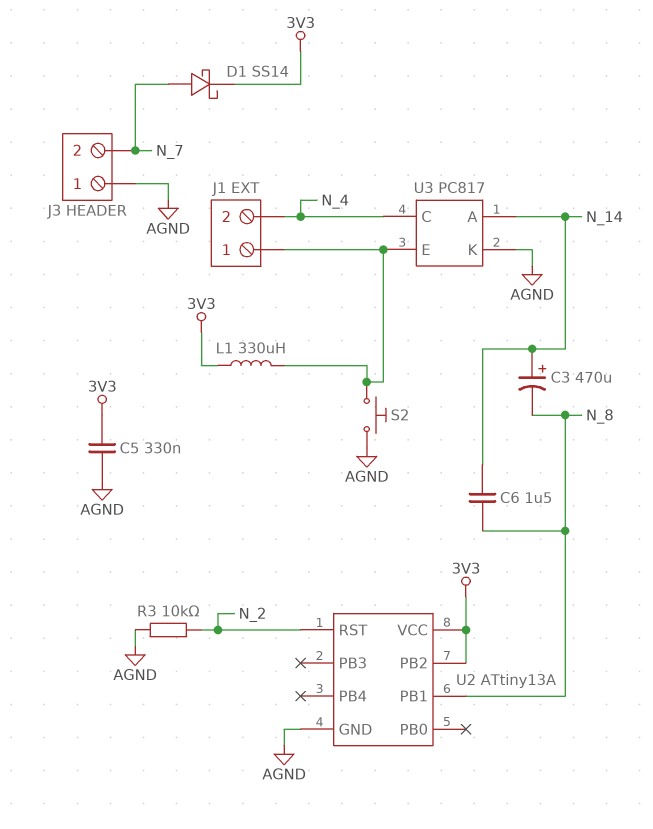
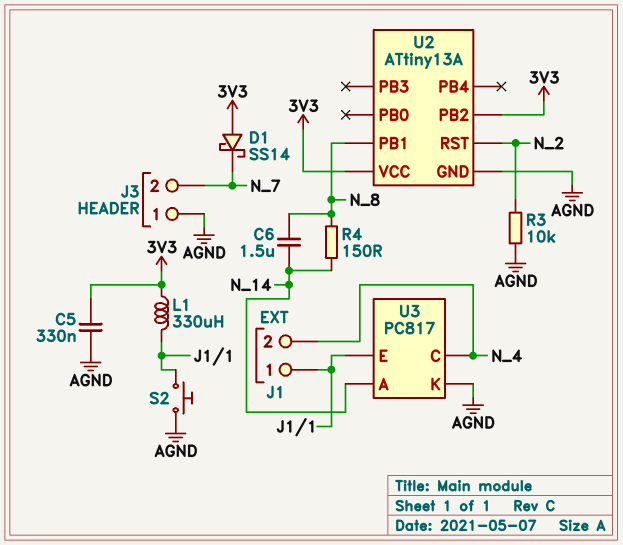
C3: 470uF (plus N_14, minus N_8) -> none
D1: schottky SS14 (A N_7, K 3V3) -> schottky SS14 (A 3V3, K N_7)
R4: none -> 150 (N_8, N_14)

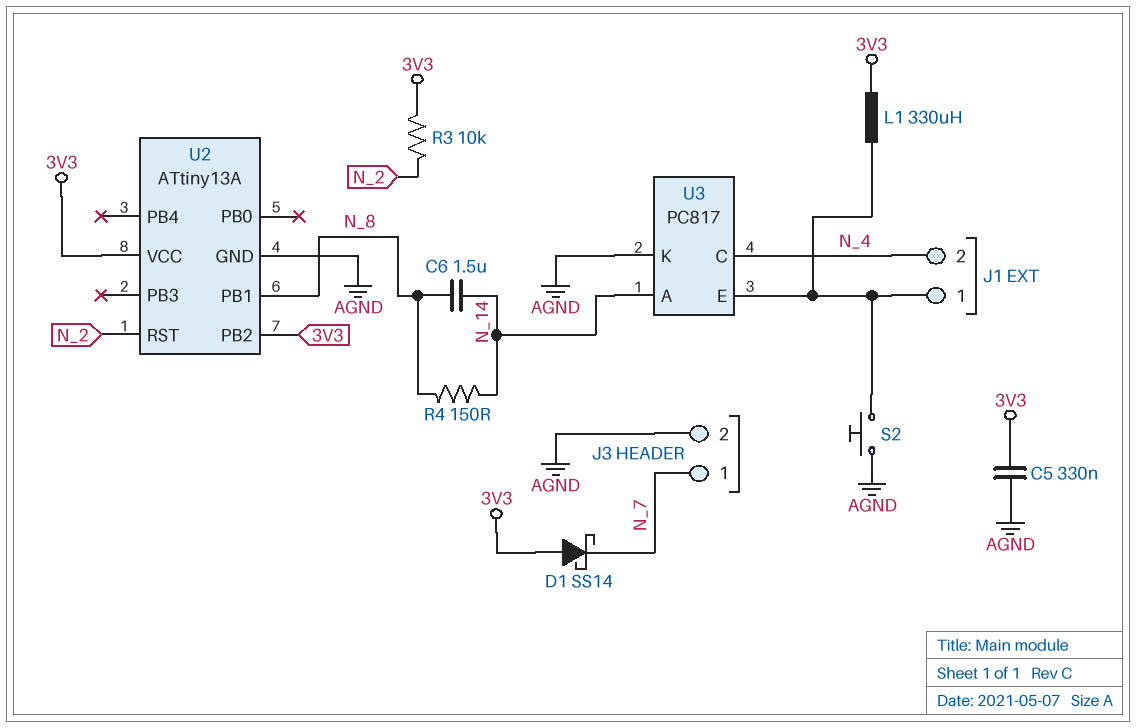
J3 pin 1: AGND -> N_7
J3 pin 2: N_7 -> AGND
R3: 10k (AGND, N_2) -> 10k (3V3, N_2)

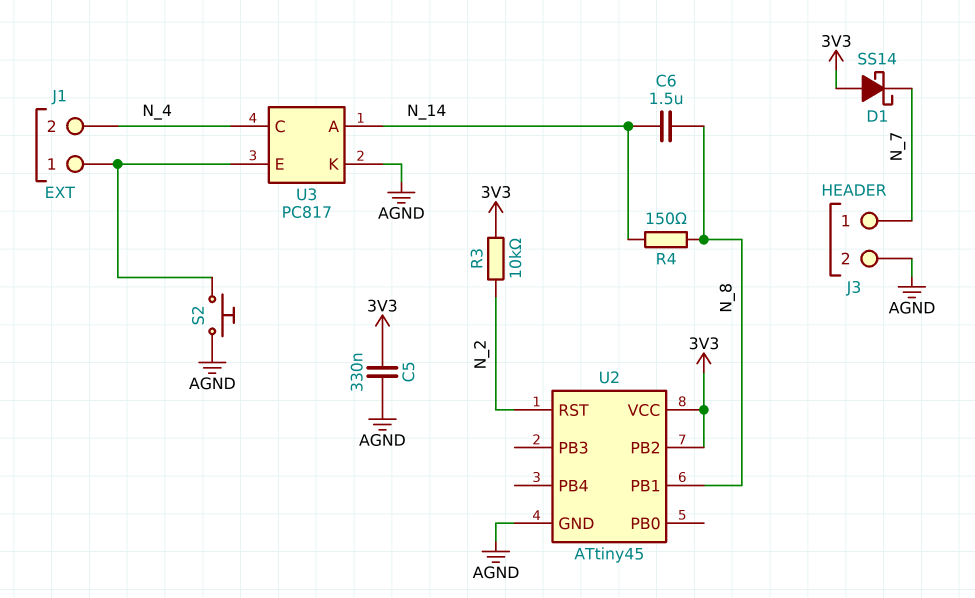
L1: 330uH (3V3, J1/1) -> none
U2: ATtiny13A -> ATtiny45

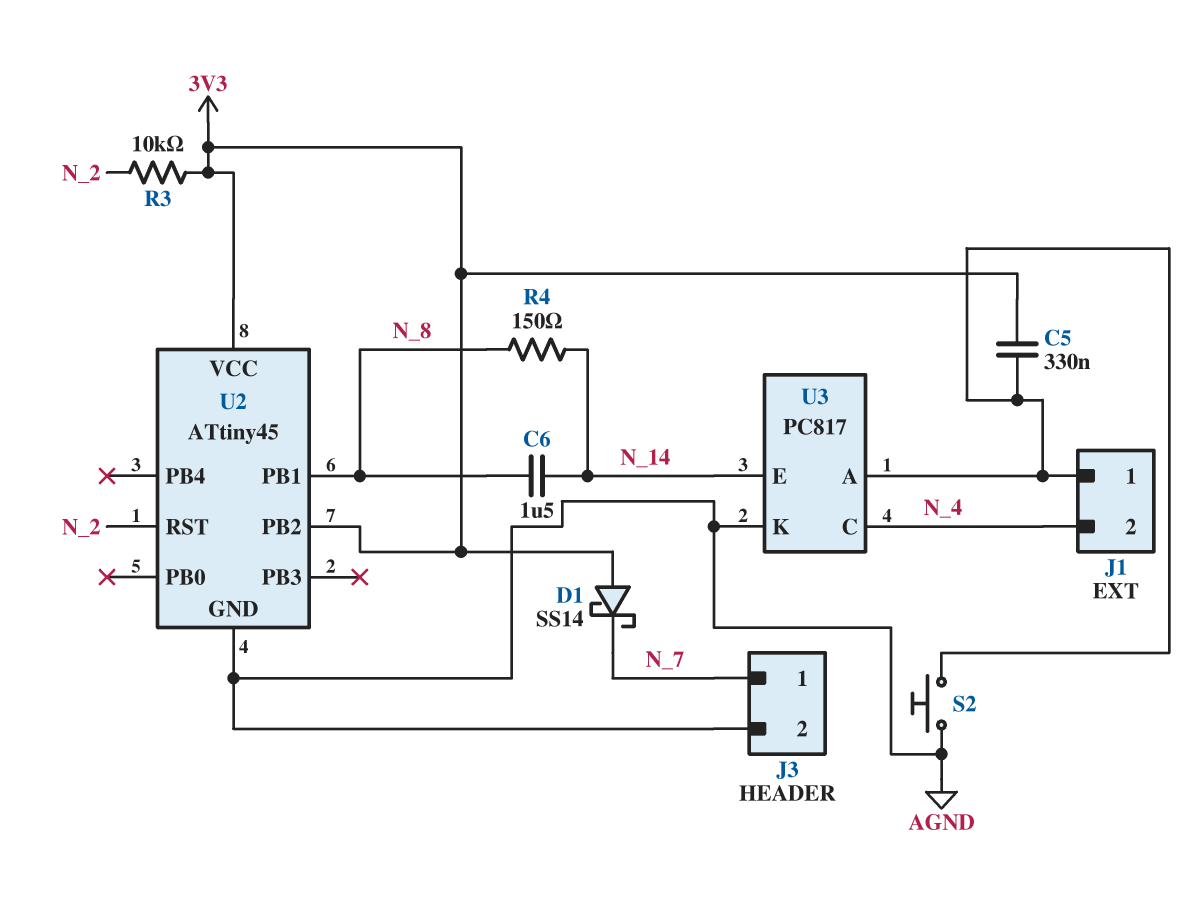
C5: 330nF (3V3, AGND) -> 330nF (3V3, J1/1)
U3 pin A: N_14 -> J1/1
U3 pin E: J1/1 -> N_14

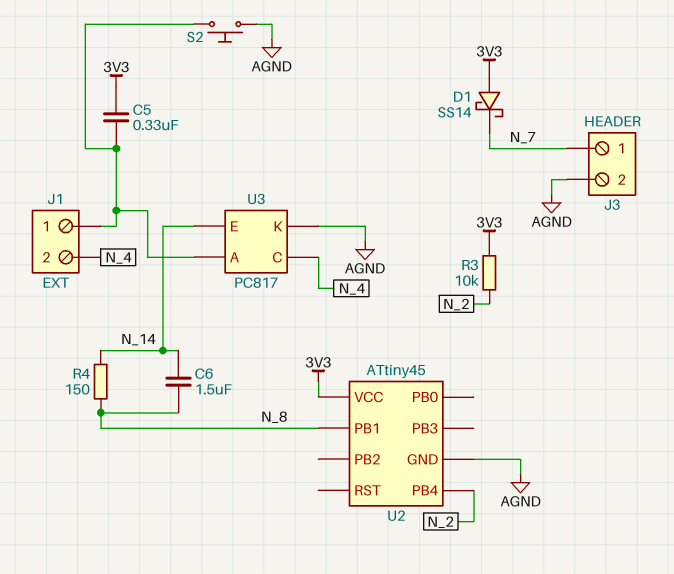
U2 pin PB2: 3V3 -> none
U2 pin PB4: none -> N_2
U2 pin RST: N_2 -> none

